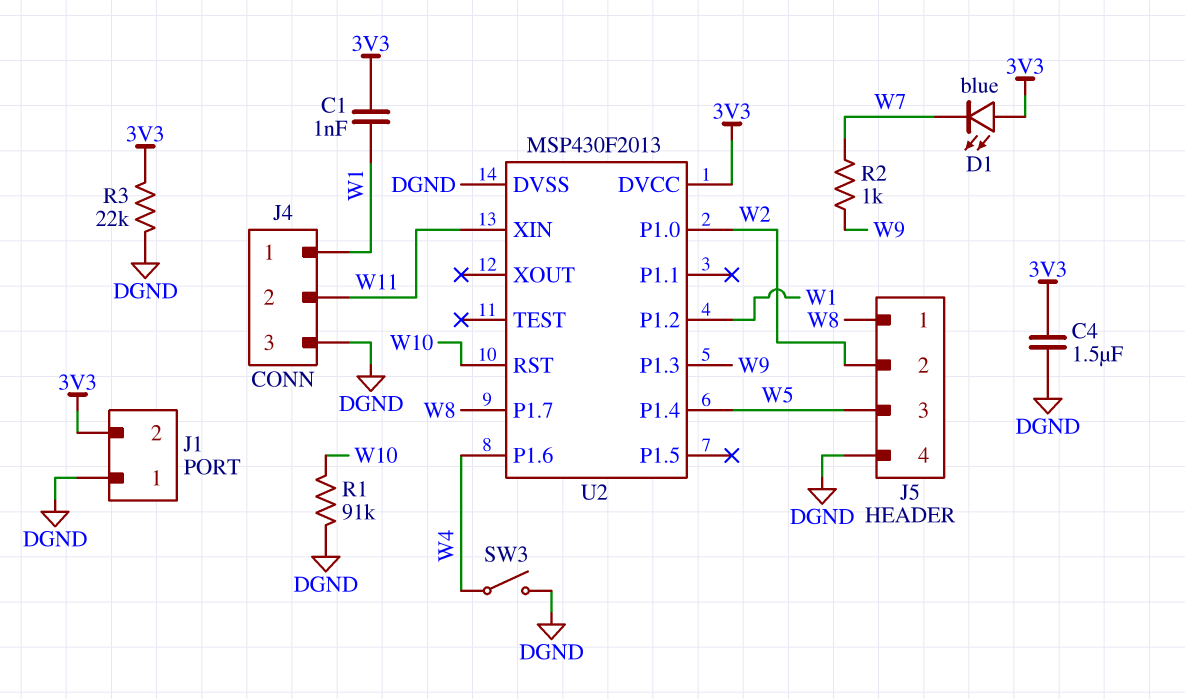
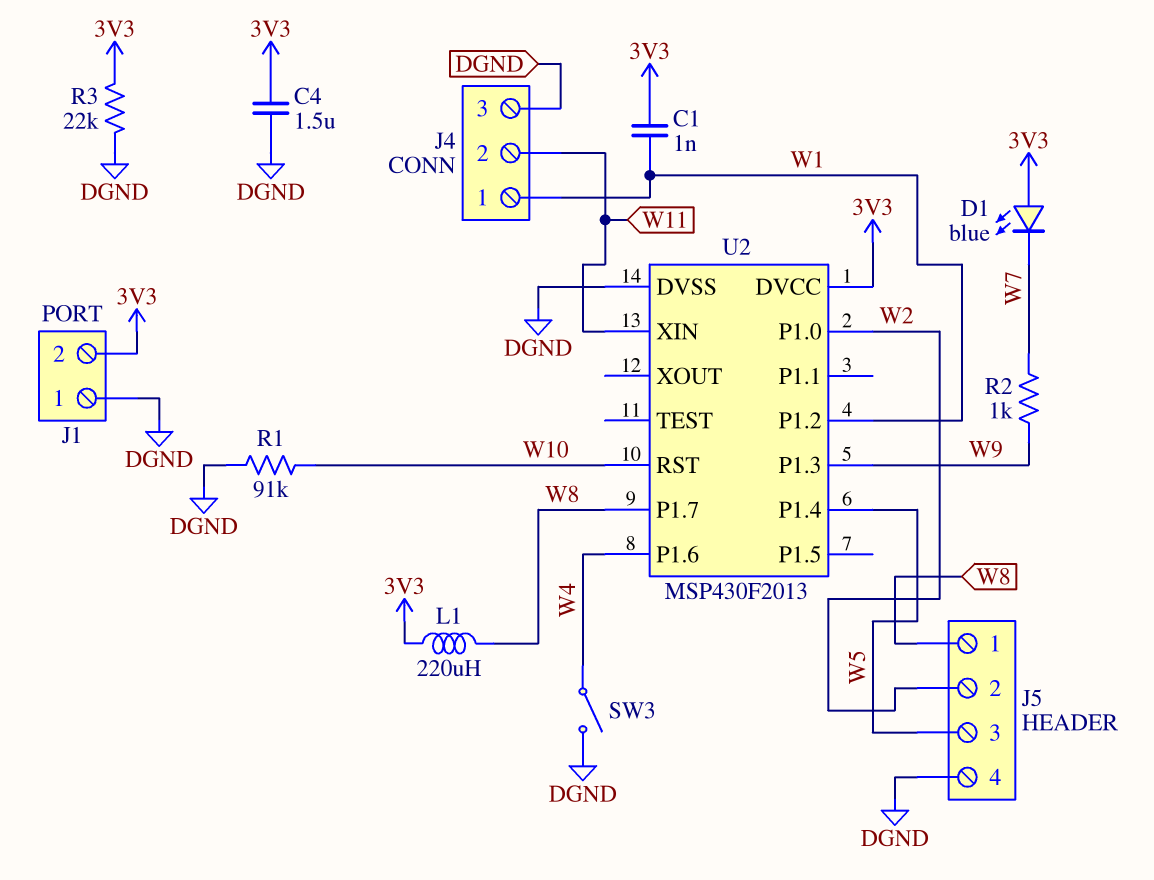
L1: none -> 220uH (3V3, W8)

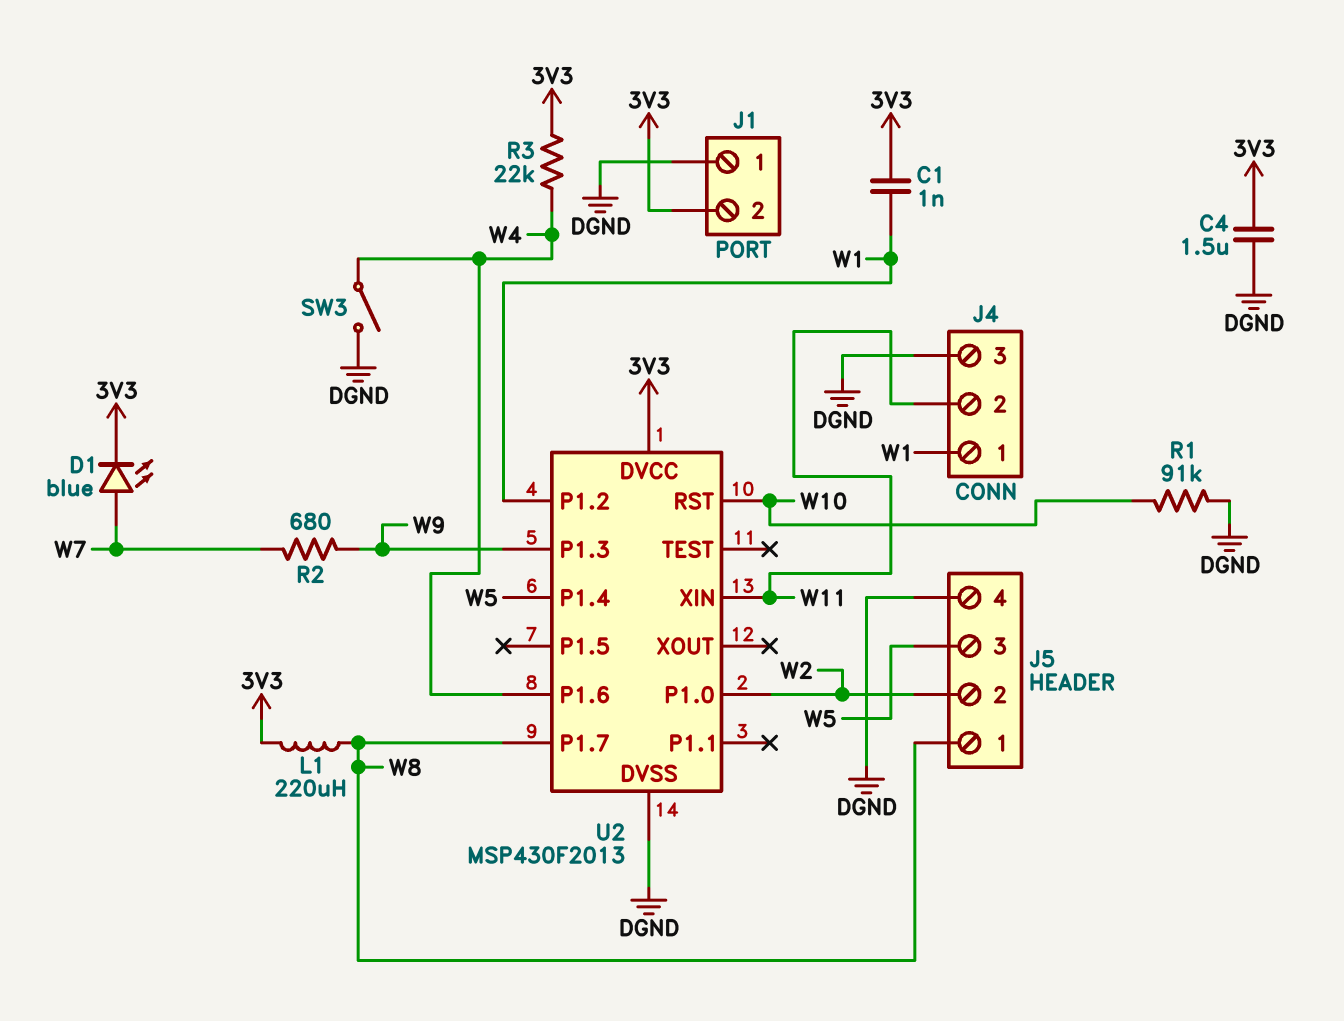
D1: LED blue (A 3V3, K W7) -> LED blue (A W7, K 3V3)
R2: 1k (W7, W9) -> 680 (W7, W9)
R3: 22k (3V3, DGND) -> 22k (3V3, W4)

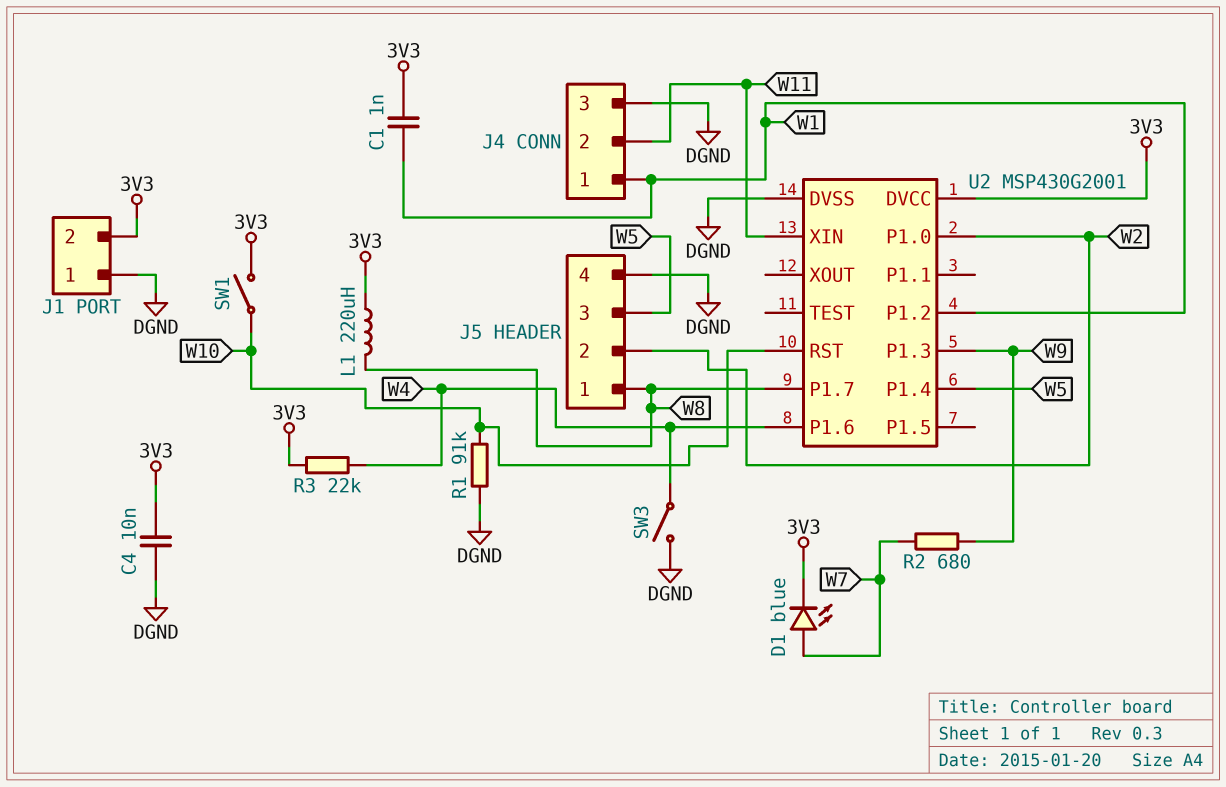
C4: 1.5uF (3V3, DGND) -> 10nF (3V3, DGND)
SW1: none -> switch (3V3, W10)
U2: MSP430F2013 -> MSP430G2001

